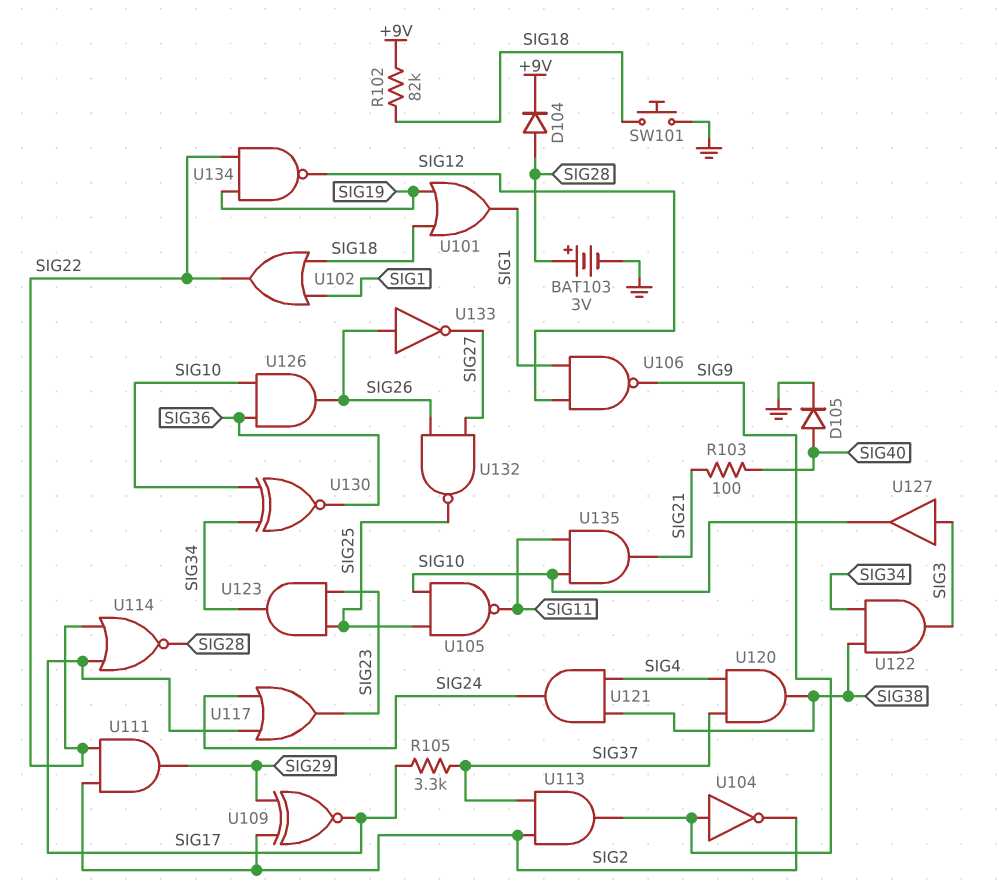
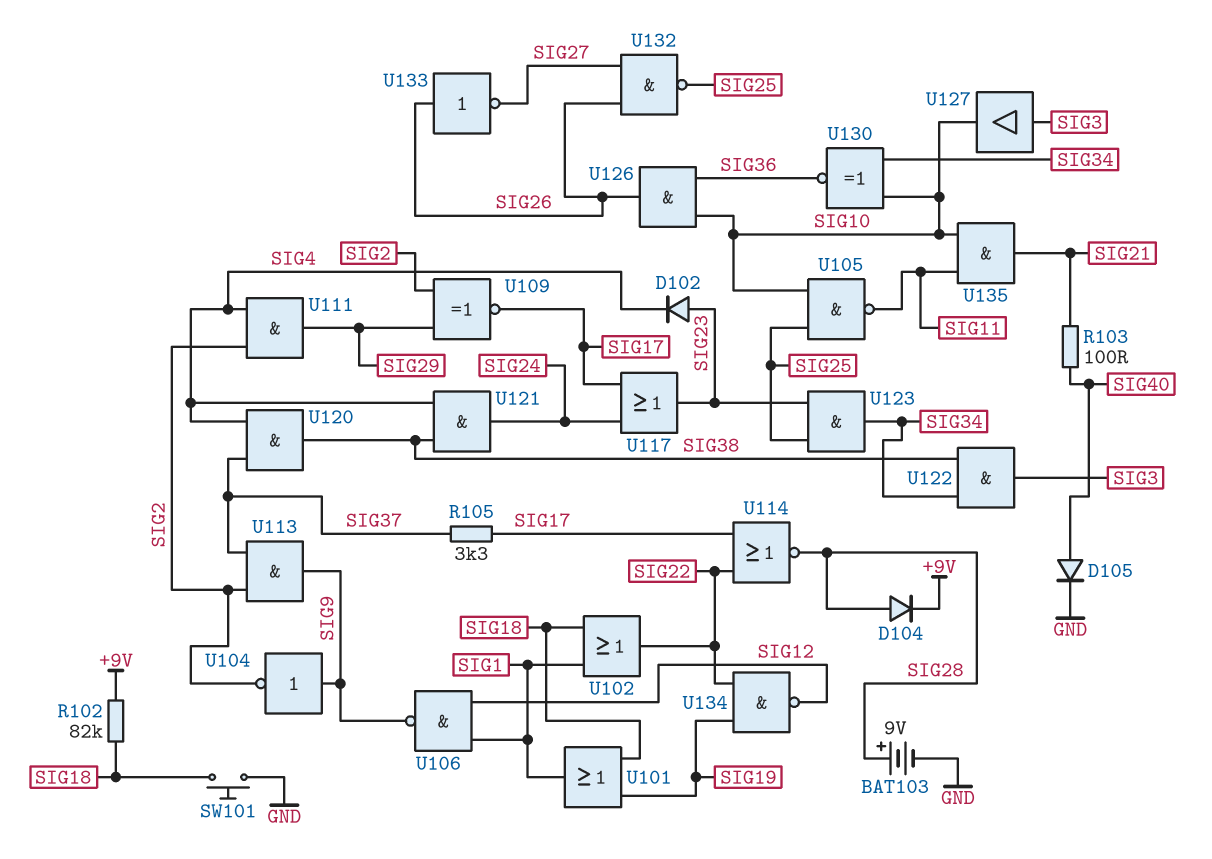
BAT103: 3V (plus SIG28, minus GND) -> 9V (plus SIG28, minus GND)
D102: none -> diode (A SIG23, K SIG4)
U111: AND (in SIG2, in SIG22, out SIG29) -> AND (in SIG2, in SIG4, out SIG29)

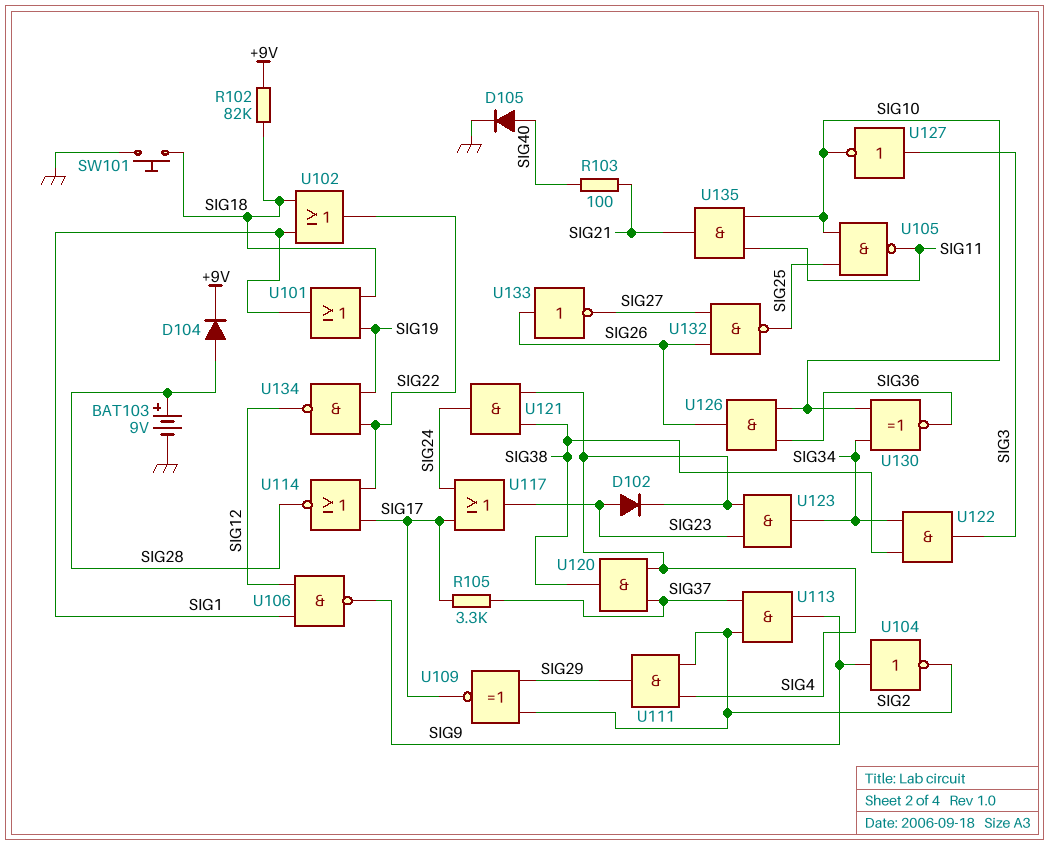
U123: AND (in SIG23, in SIG25, out SIG34) -> AND (in SIG4, in SIG23, out SIG34)
U127: buffer (in SIG3, out SIG10) -> NOT (in SIG3, out SIG10)

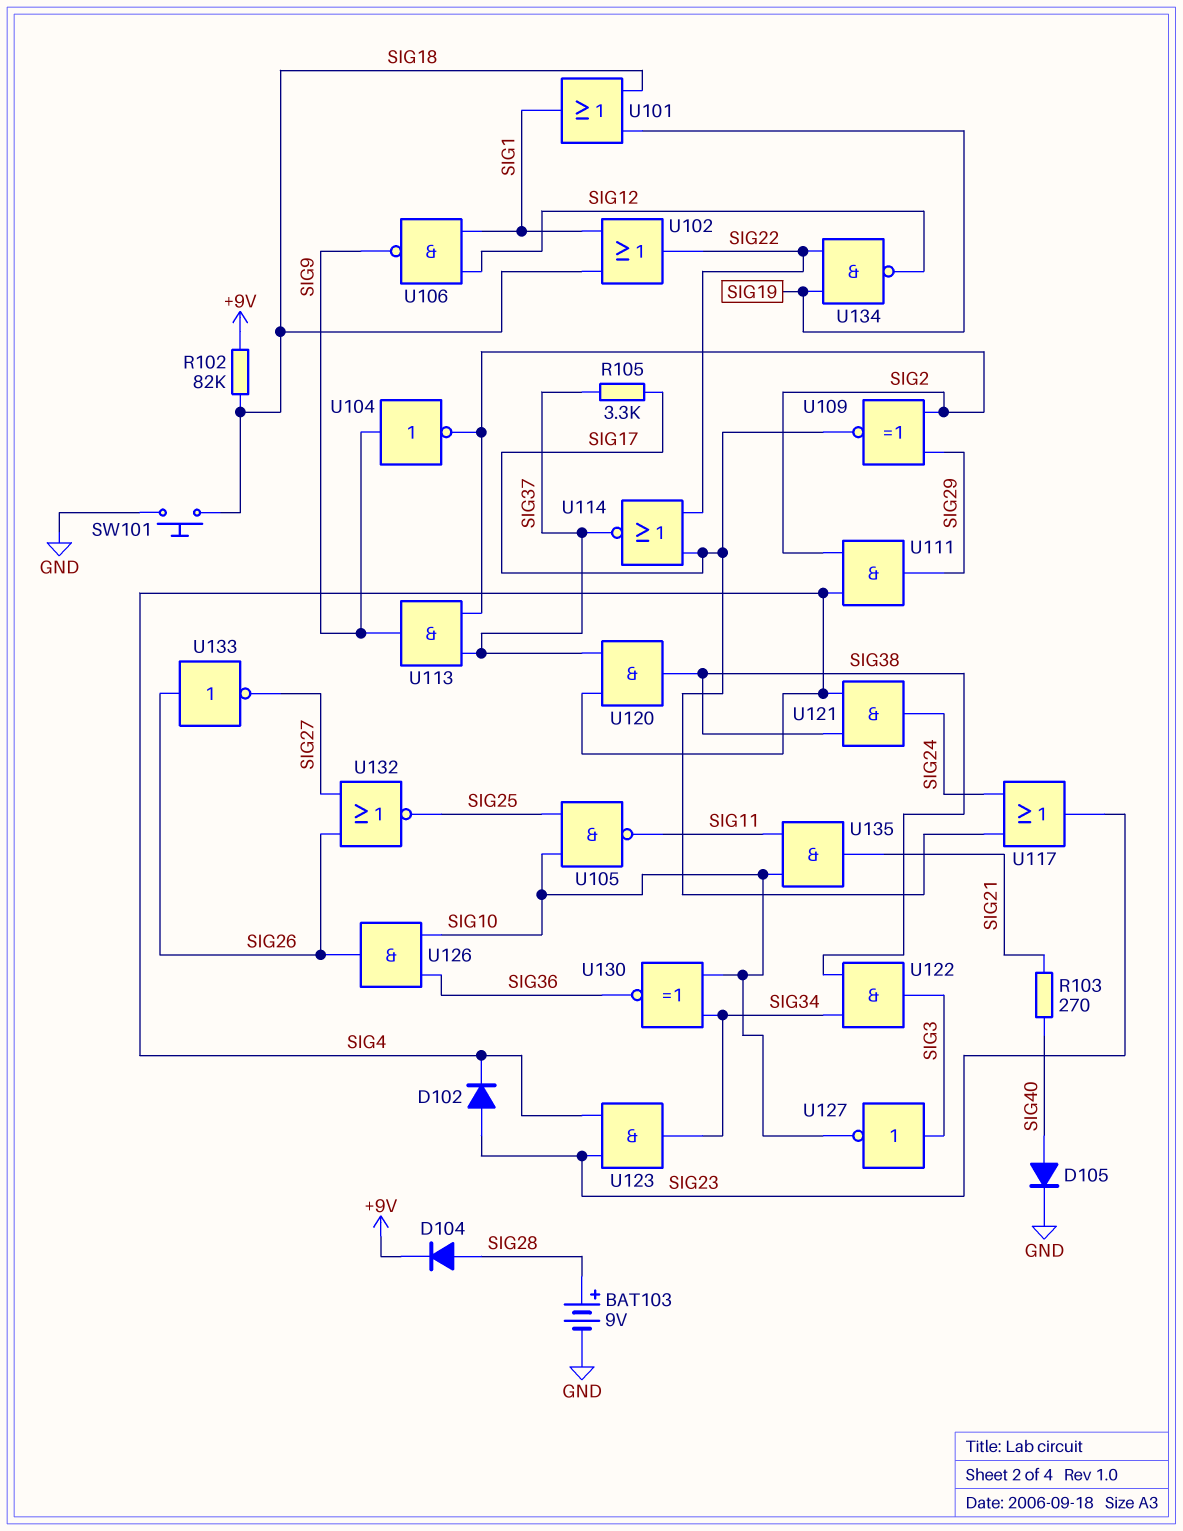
R103: 100 (SIG21, SIG40) -> 270 (SIG21, SIG40)
U114: NOR (in SIG17, in SIG22, out SIG28) -> NOR (in SIG17, in SIG22, out SIG37)
U132: NAND (in SIG26, in SIG27, out SIG25) -> NOR (in SIG26, in SIG27, out SIG25)

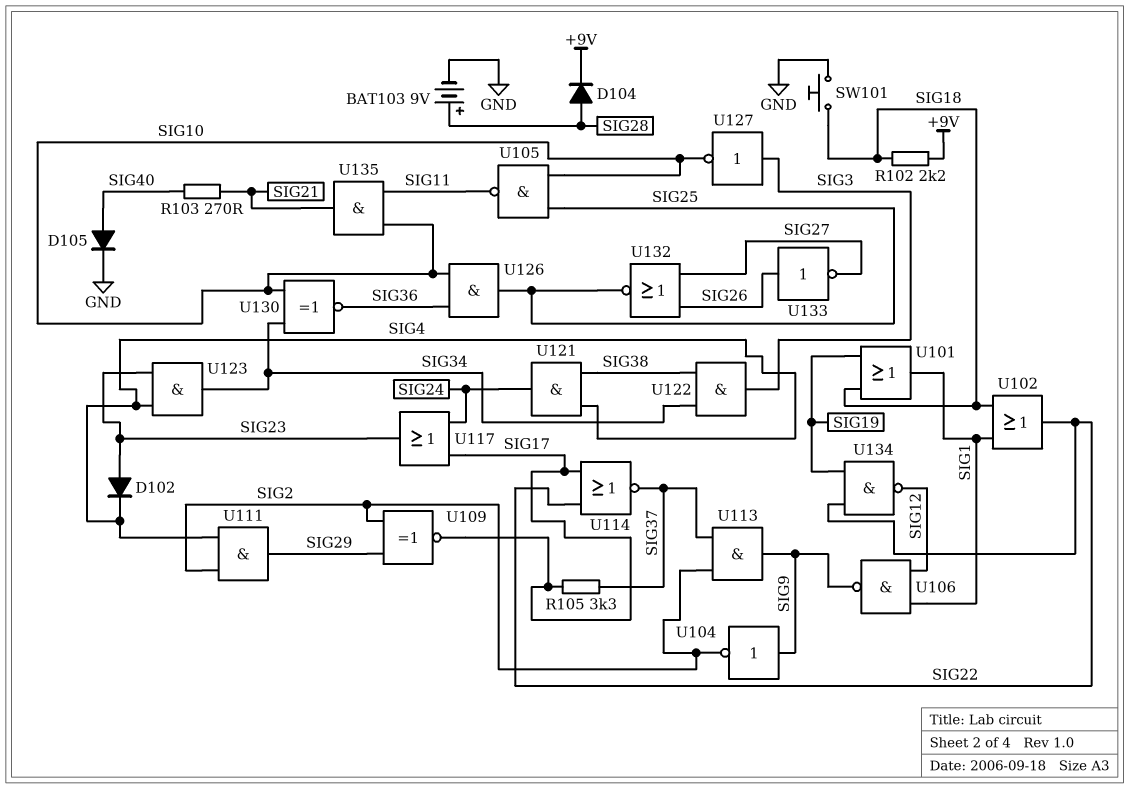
R102: 82k (+9V, SIG18) -> 2.2k (+9V, SIG18)
U120: AND (in SIG4, in SIG37, out SIG38) -> none
U126: AND (in SIG10, in SIG36, out SIG26) -> AND (in SIG10, in SIG36, out SIG25)

